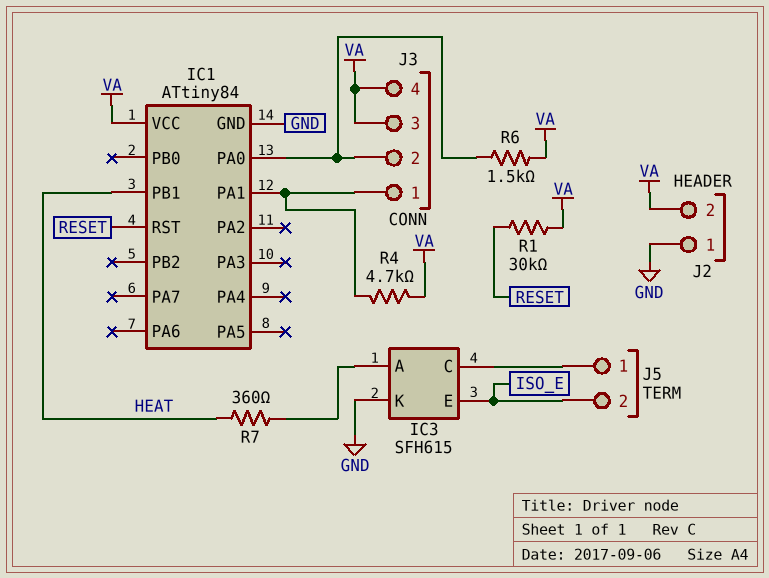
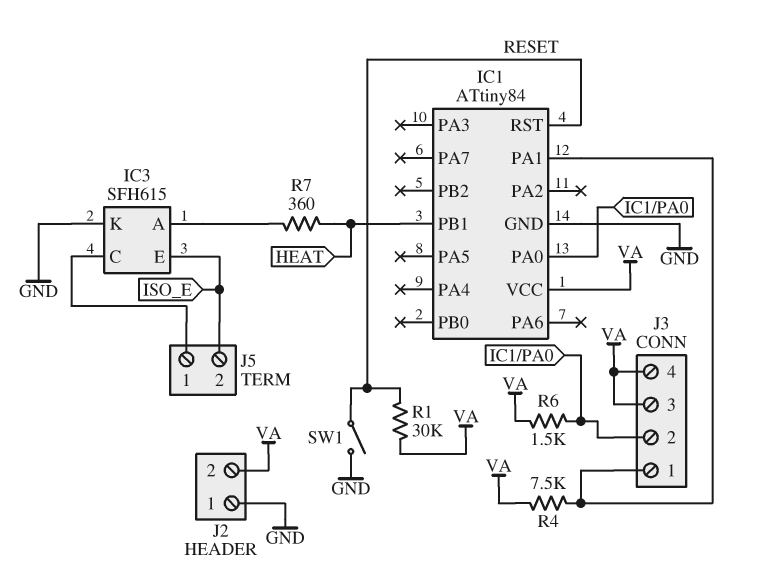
R4: 4.7k (IC1/PA1, VA) -> 7.5k (IC1/PA1, VA)
SW1: none -> switch (GND, RESET)

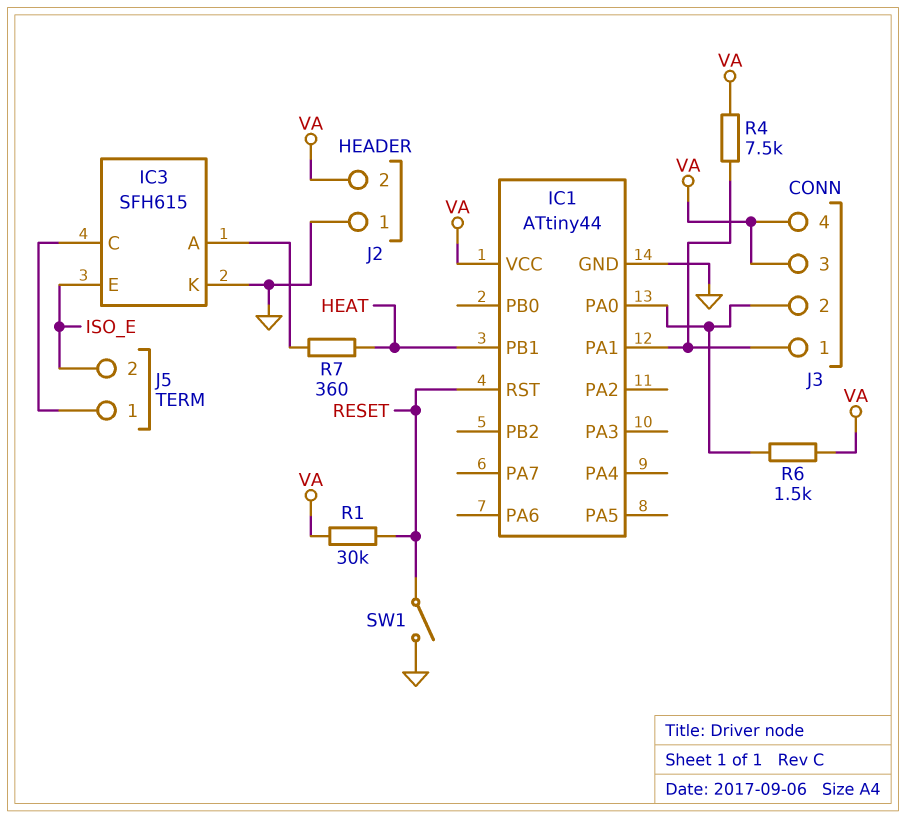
IC1: ATtiny84 -> ATtiny44

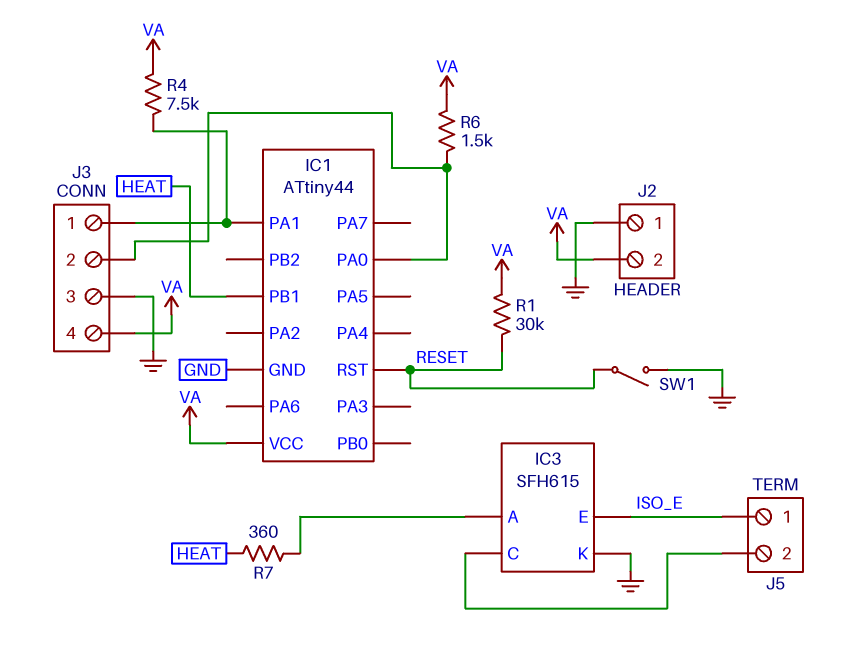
J3 pin 3: VA -> GND
J5 pin 1: IC3/C -> ISO_E
J5 pin 2: ISO_E -> IC3/C

